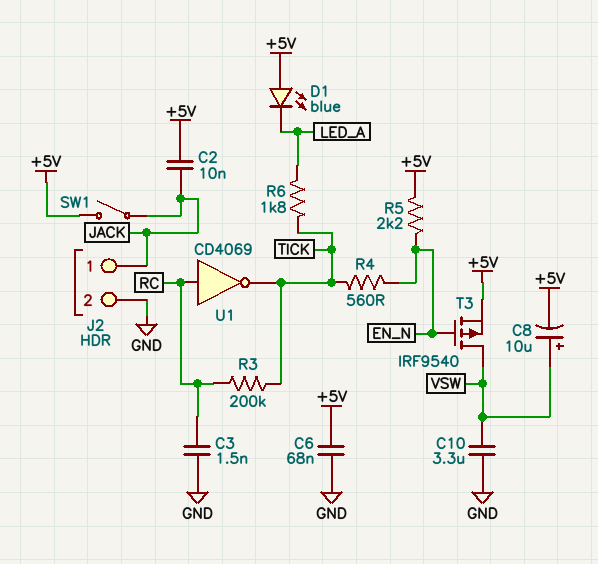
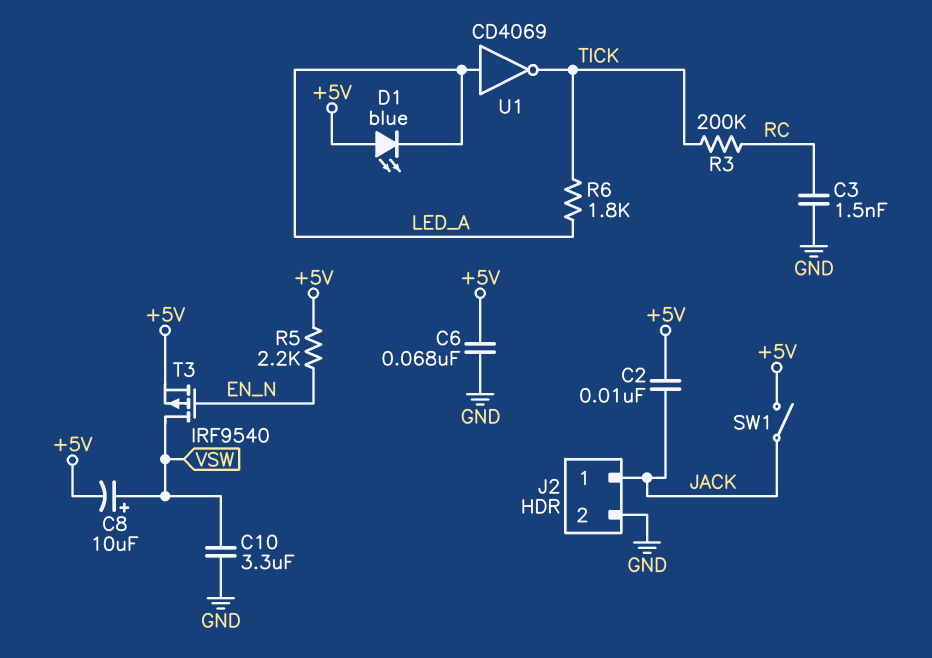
R4: 560 (EN_N, TICK) -> none
U1: NOT CD4069 (in RC, out TICK) -> NOT CD4069 (in LED_A, out TICK)

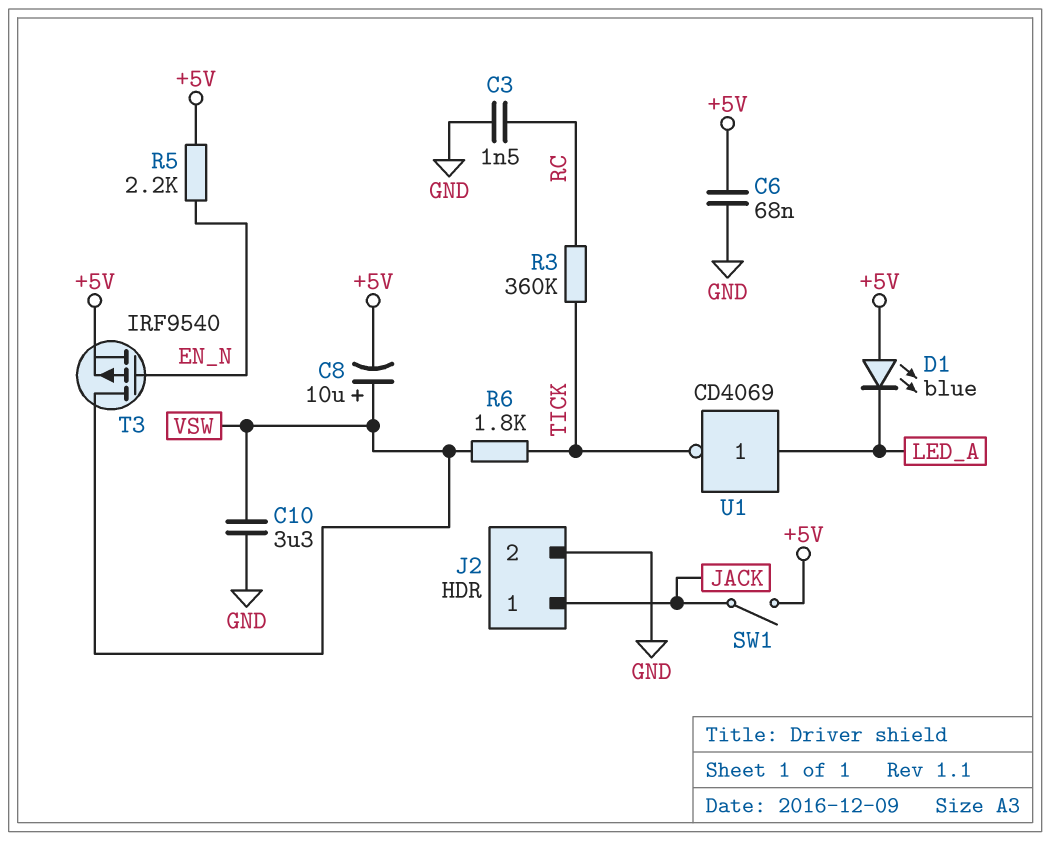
C2: 10nF (+5V, JACK) -> none
R3: 200k (RC, TICK) -> 360k (RC, TICK)
R6: 1.8k (LED_A, TICK) -> 1.8k (TICK, VSW)

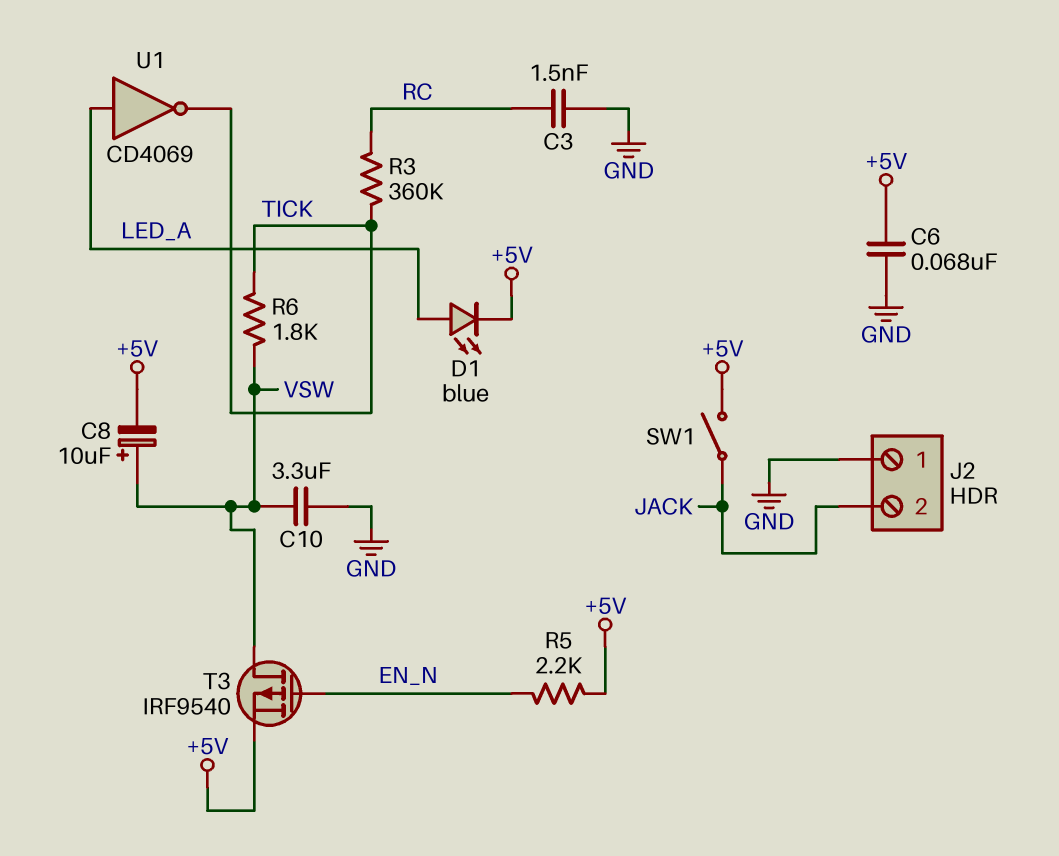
D1: LED blue (A +5V, K LED_A) -> LED blue (A LED_A, K +5V)
J2 pin 1: JACK -> GND
J2 pin 2: GND -> JACK

